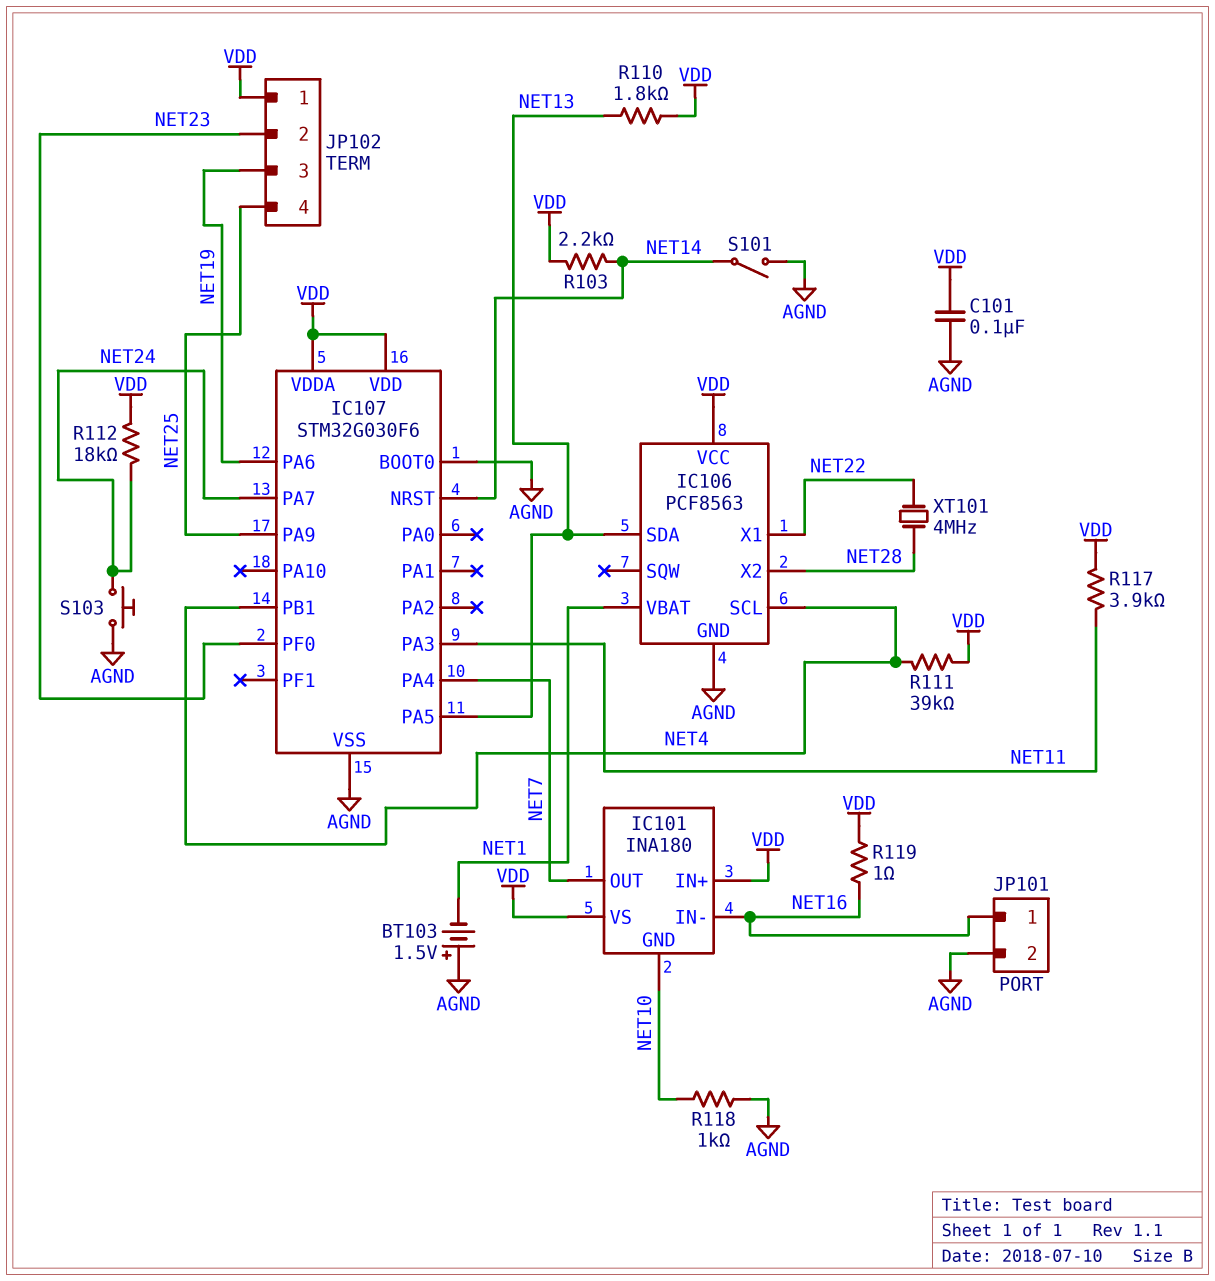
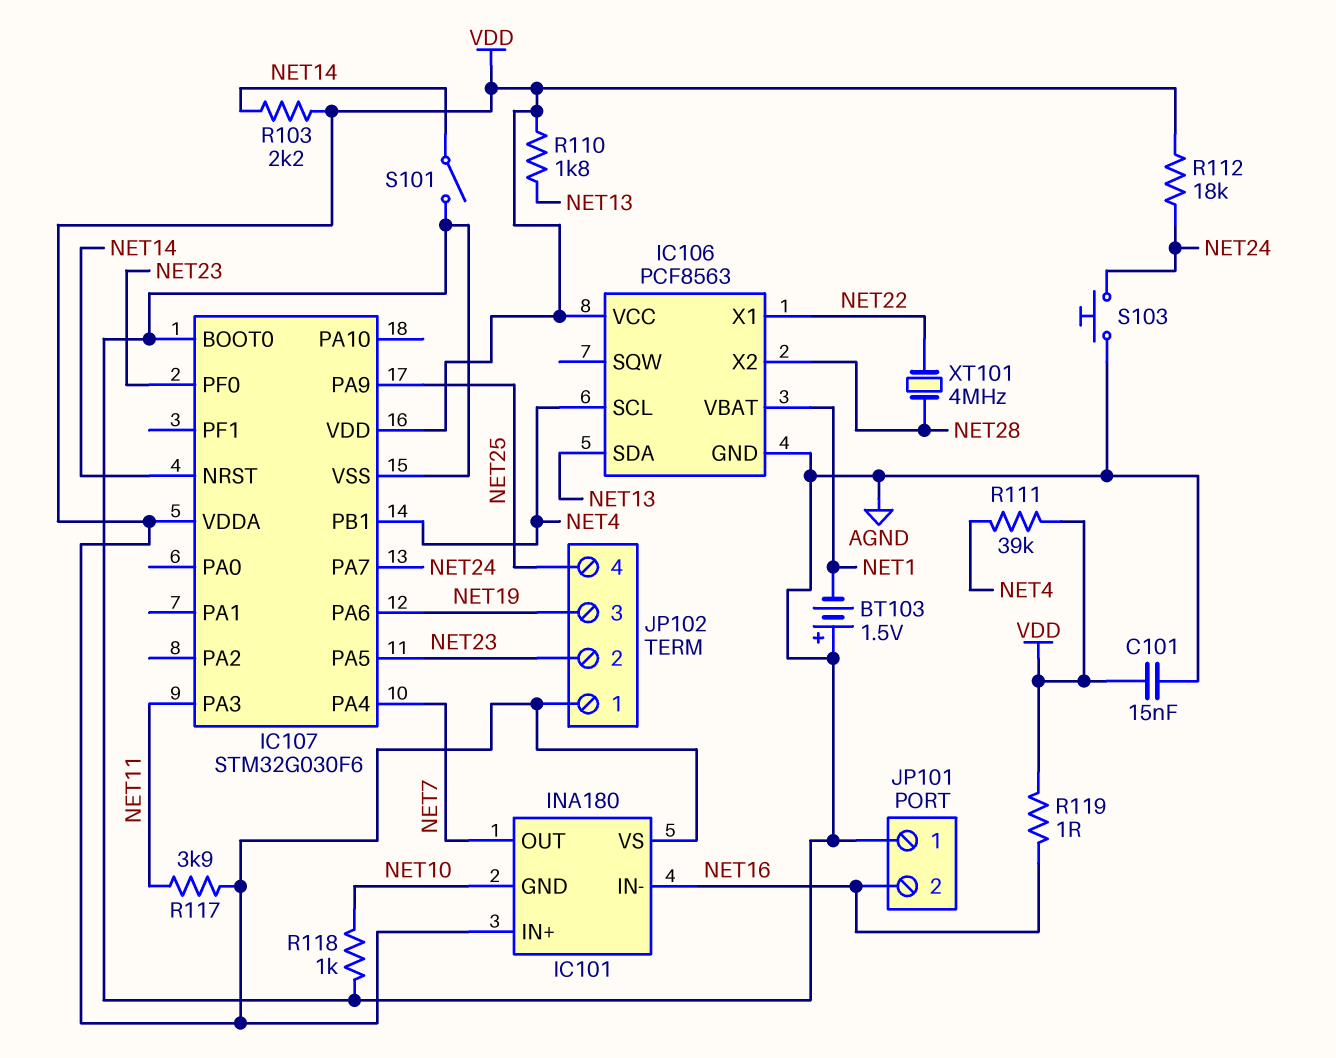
C101: 100nF (AGND, VDD) -> 15nF (AGND, VDD)
IC107 pin PA5: NET13 -> NET23
JP101 pin 1: NET16 -> AGND
JP101 pin 2: AGND -> NET16

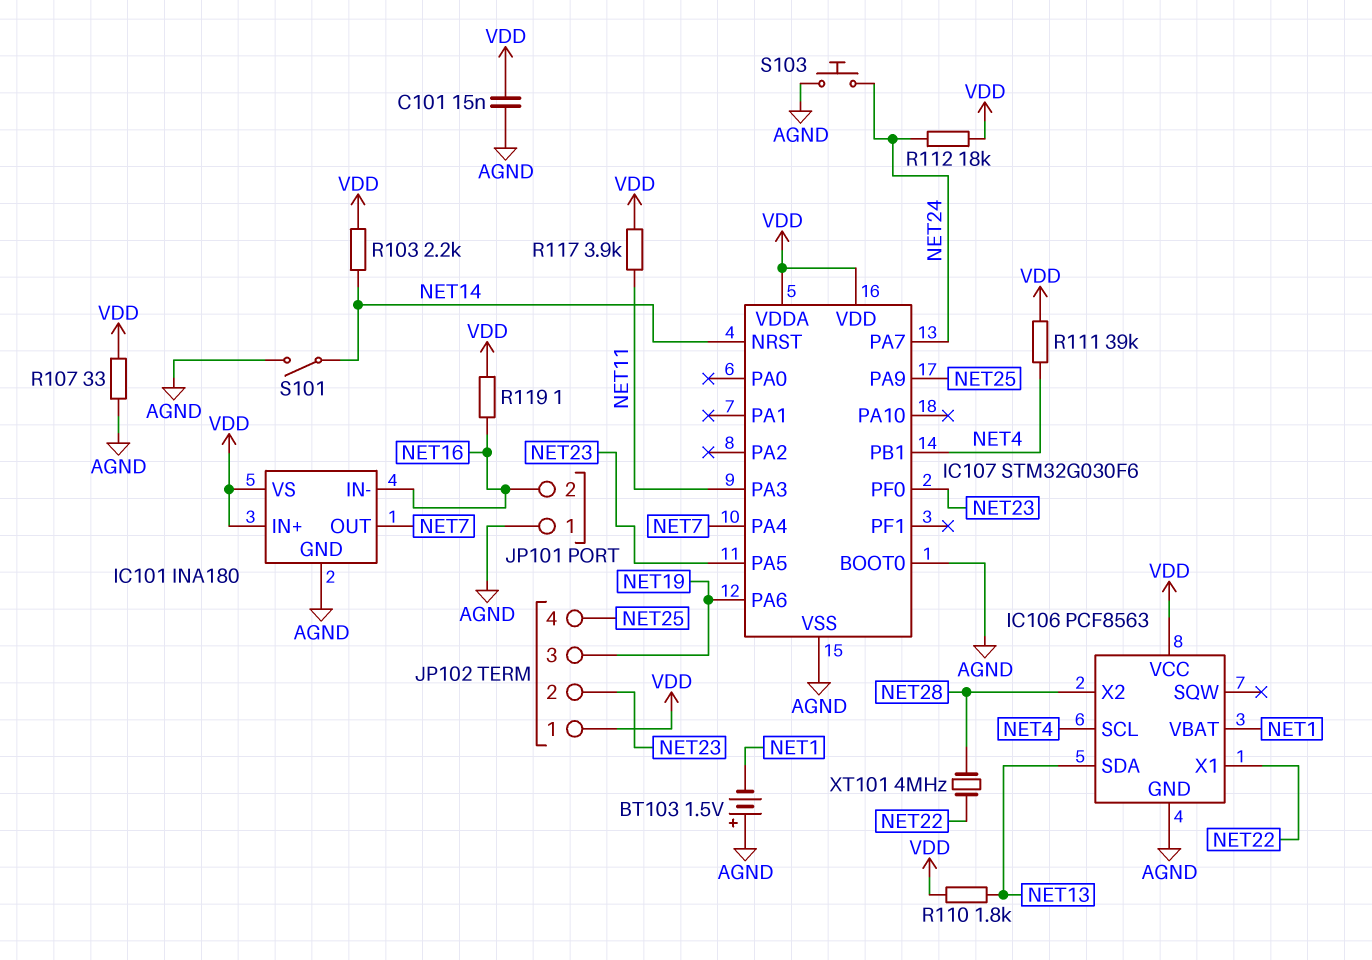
IC101 pin GND: NET10 -> AGND
R107: none -> 33 (AGND, VDD)
R118: 1k (AGND, NET10) -> none

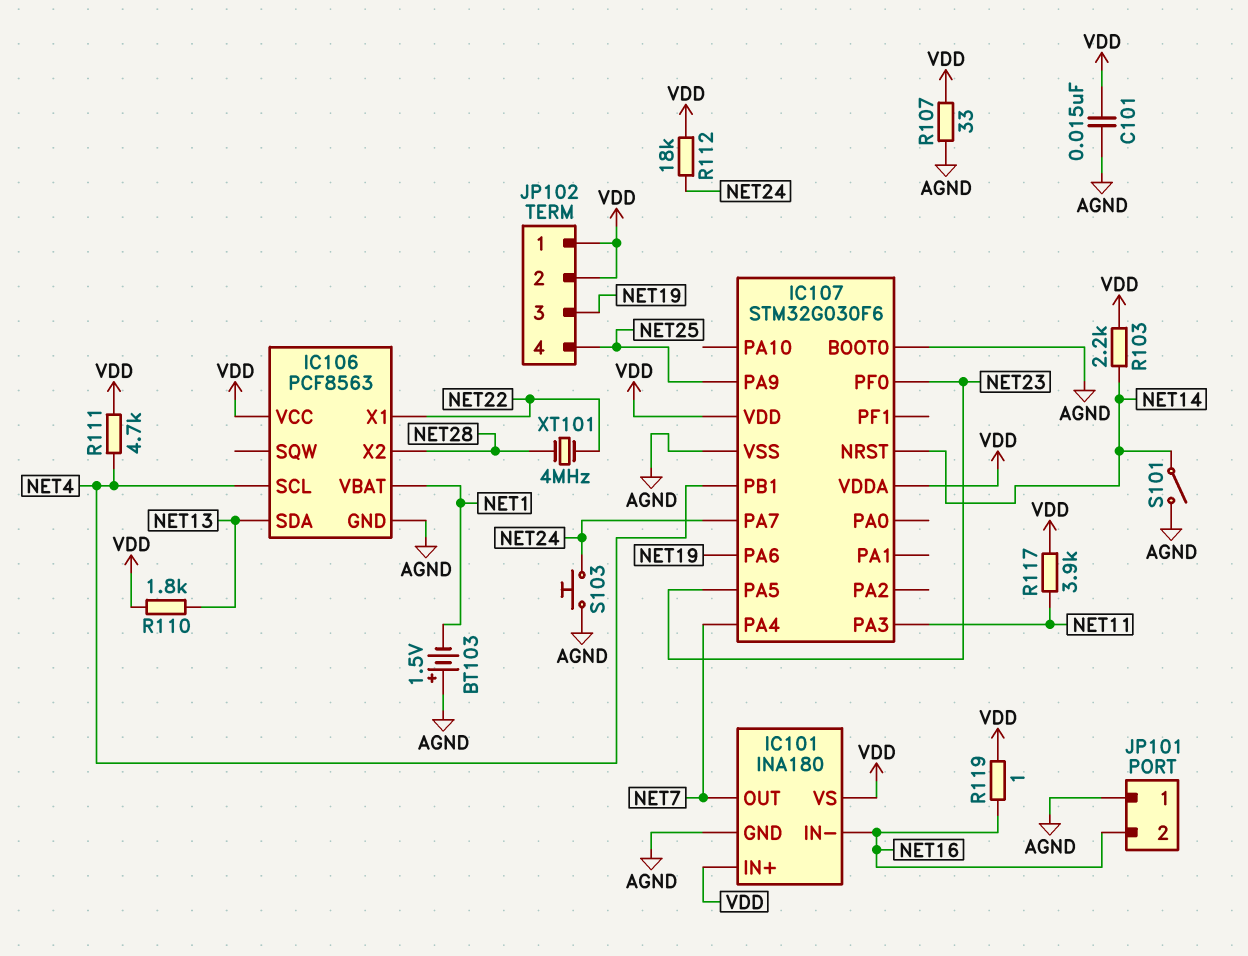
JP102 pin 2: NET23 -> VDD
R111: 39k (NET4, VDD) -> 4.7k (NET4, VDD)

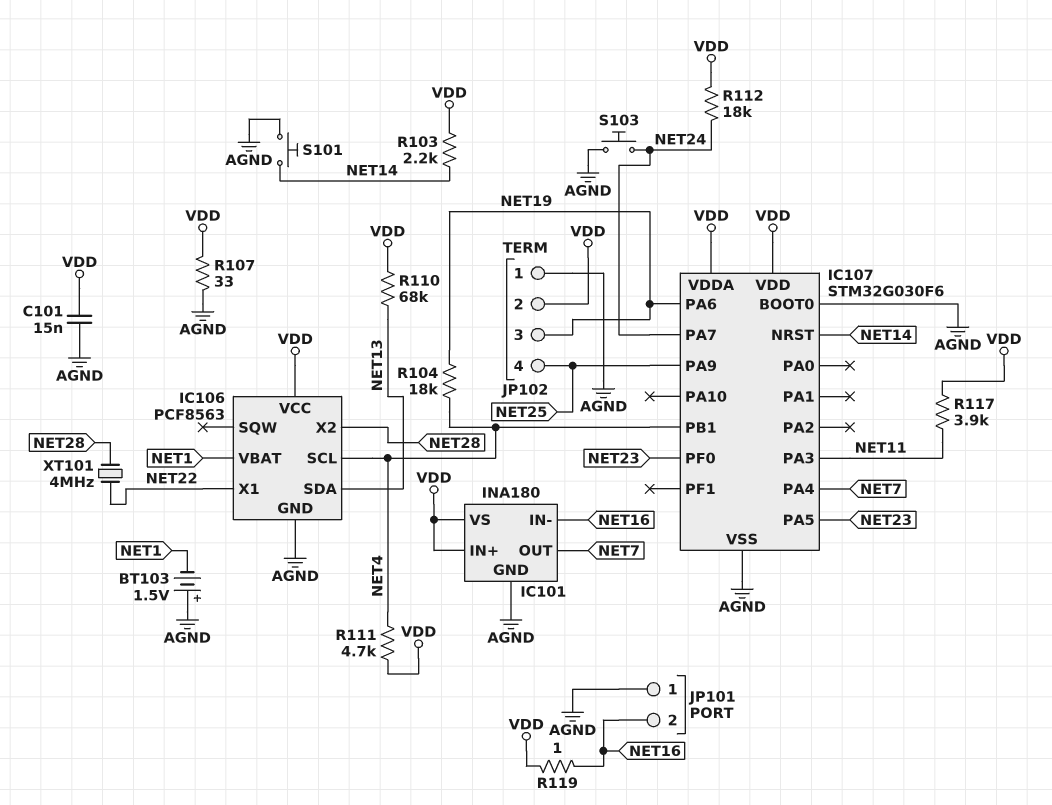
JP102 pin 1: VDD -> AGND
R104: none -> 18k (NET4, NET19)
R110: 1.8k (NET13, VDD) -> 68k (NET13, VDD)
S101: switch (AGND, NET14) -> button (AGND, NET14)

